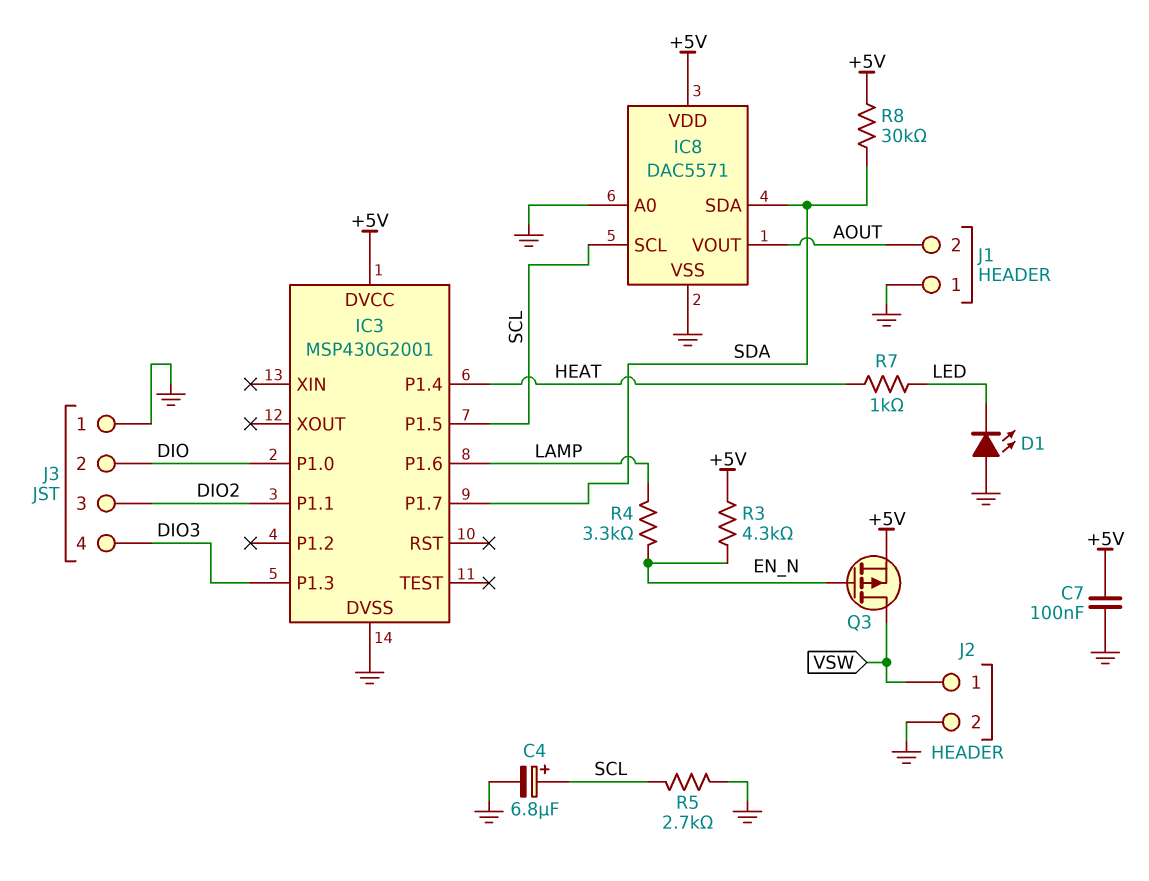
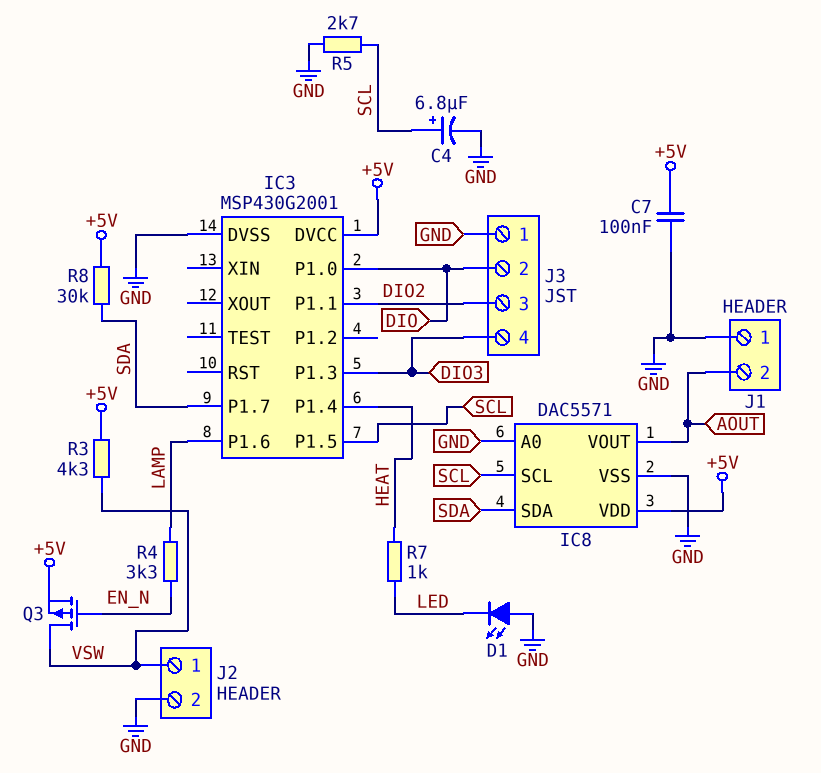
R3: 4.3k (+5V, EN_N) -> 4.3k (+5V, VSW)

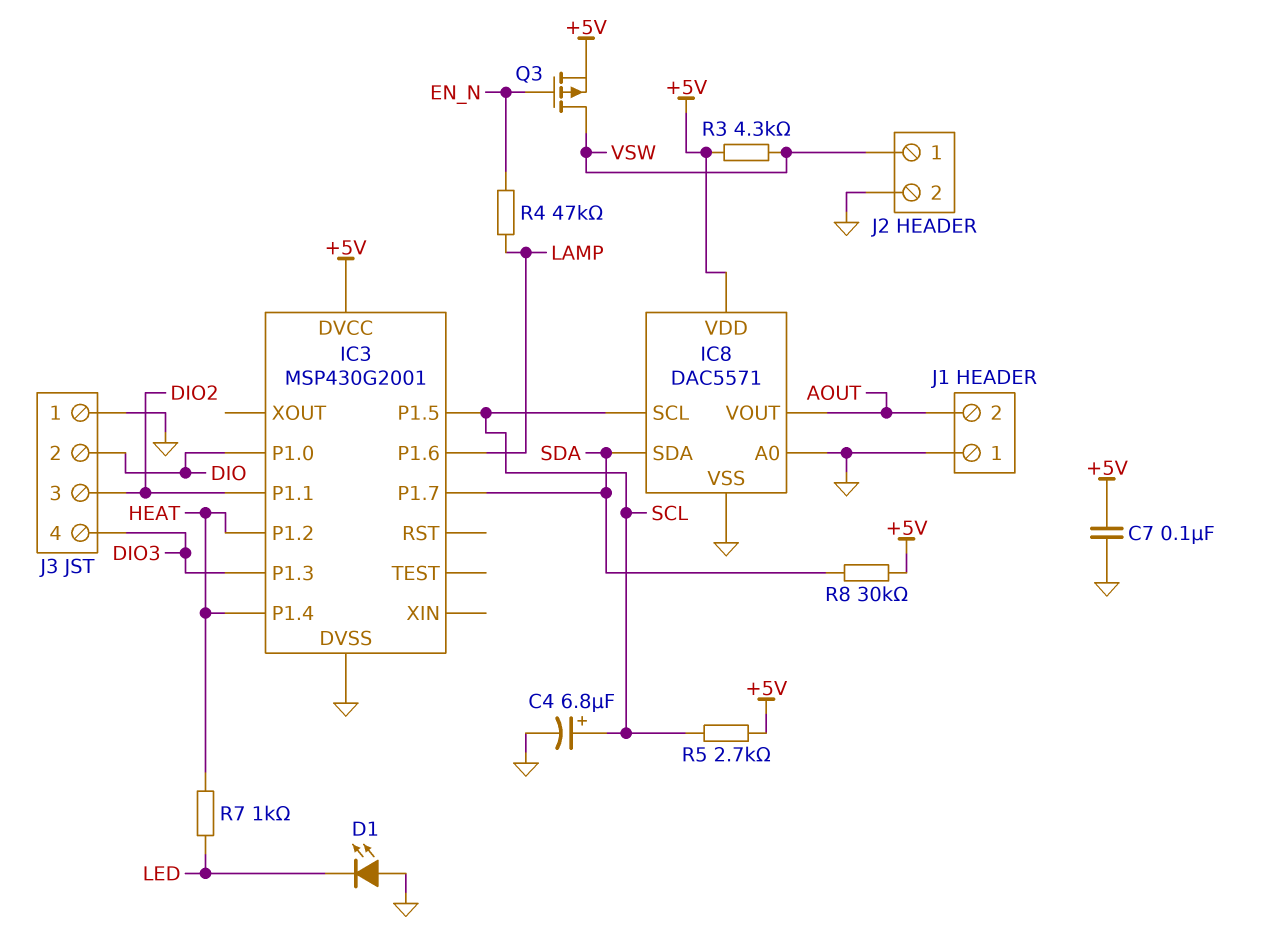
IC3 pin P1.2: none -> HEAT
R4: 3.3k (EN_N, LAMP) -> 47k (EN_N, LAMP)
R5: 2.7k (GND, SCL) -> 2.7k (+5V, SCL)

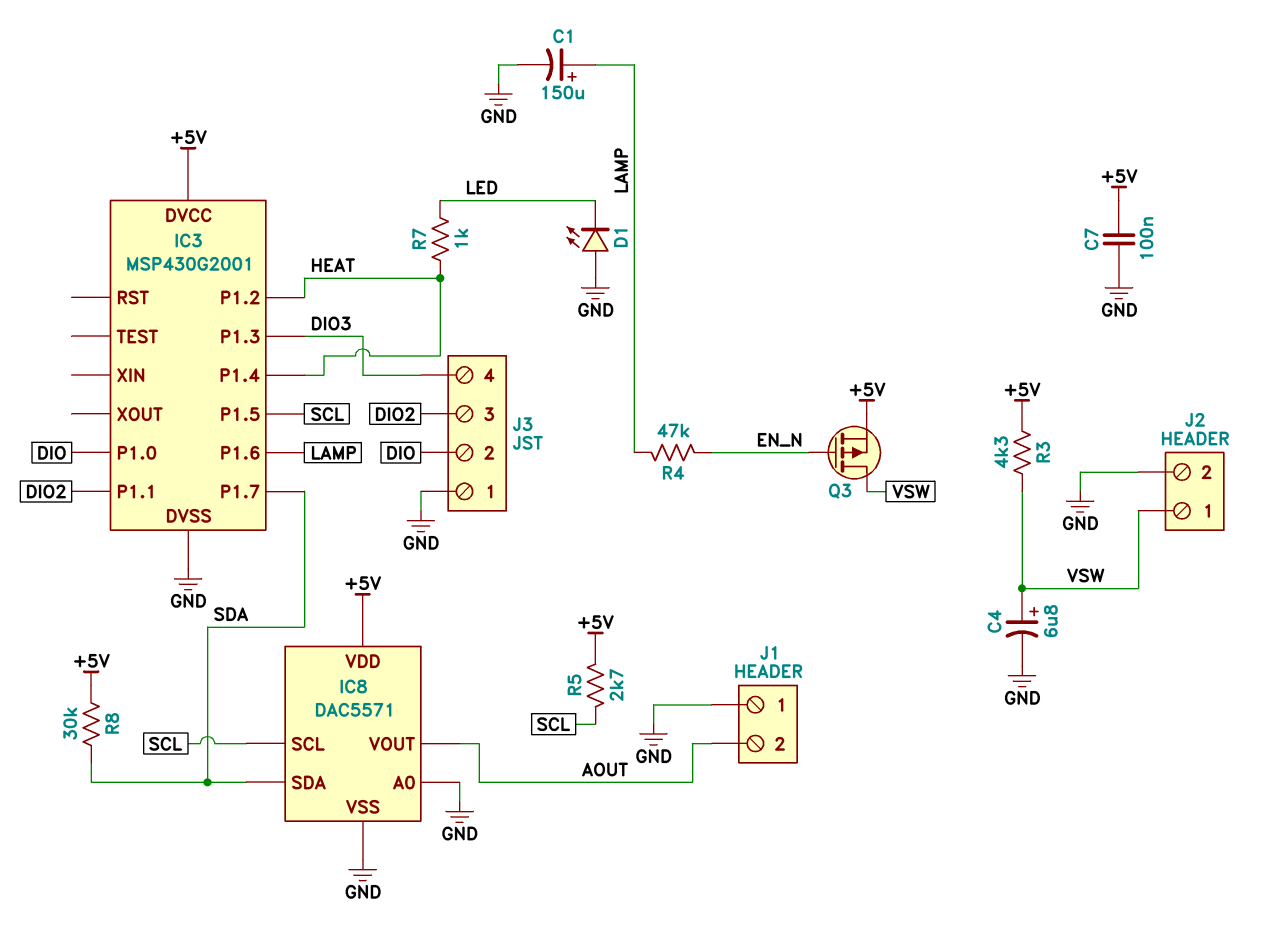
C1: none -> 150uF (plus LAMP, minus GND)
C4: 6.8uF (plus SCL, minus GND) -> 6.8uF (plus VSW, minus GND)

